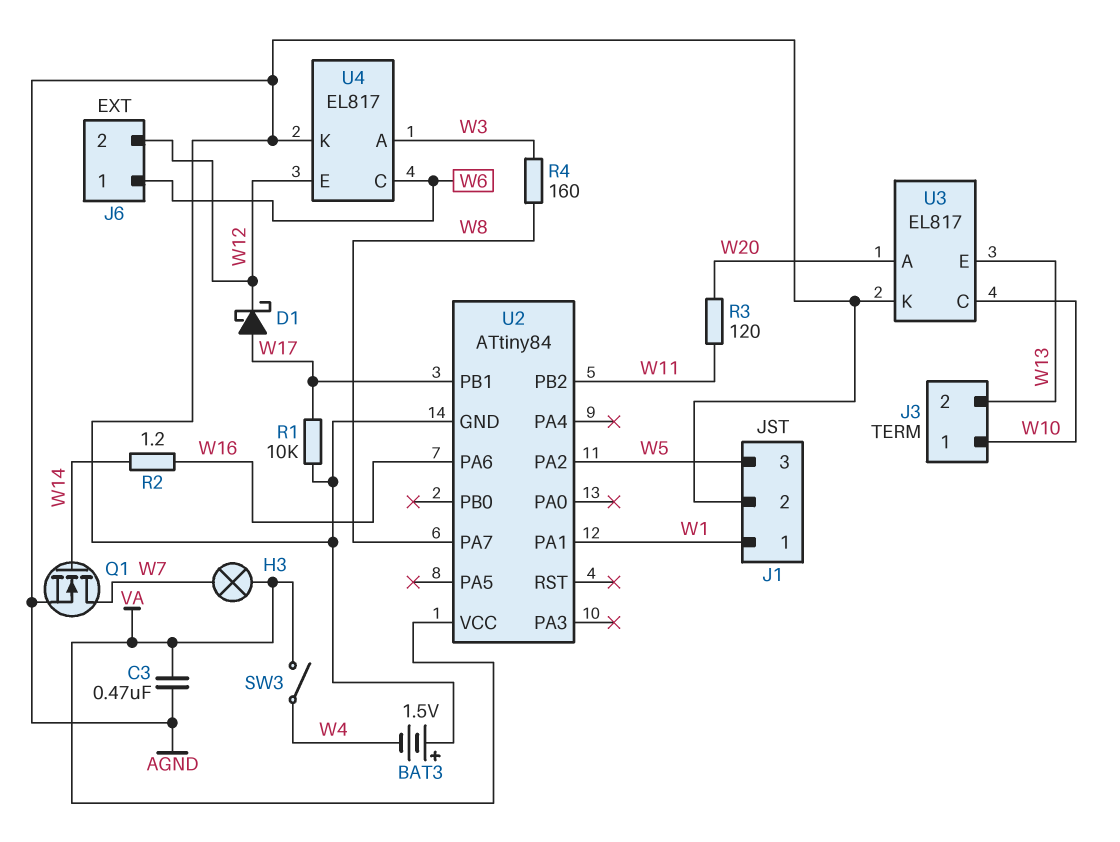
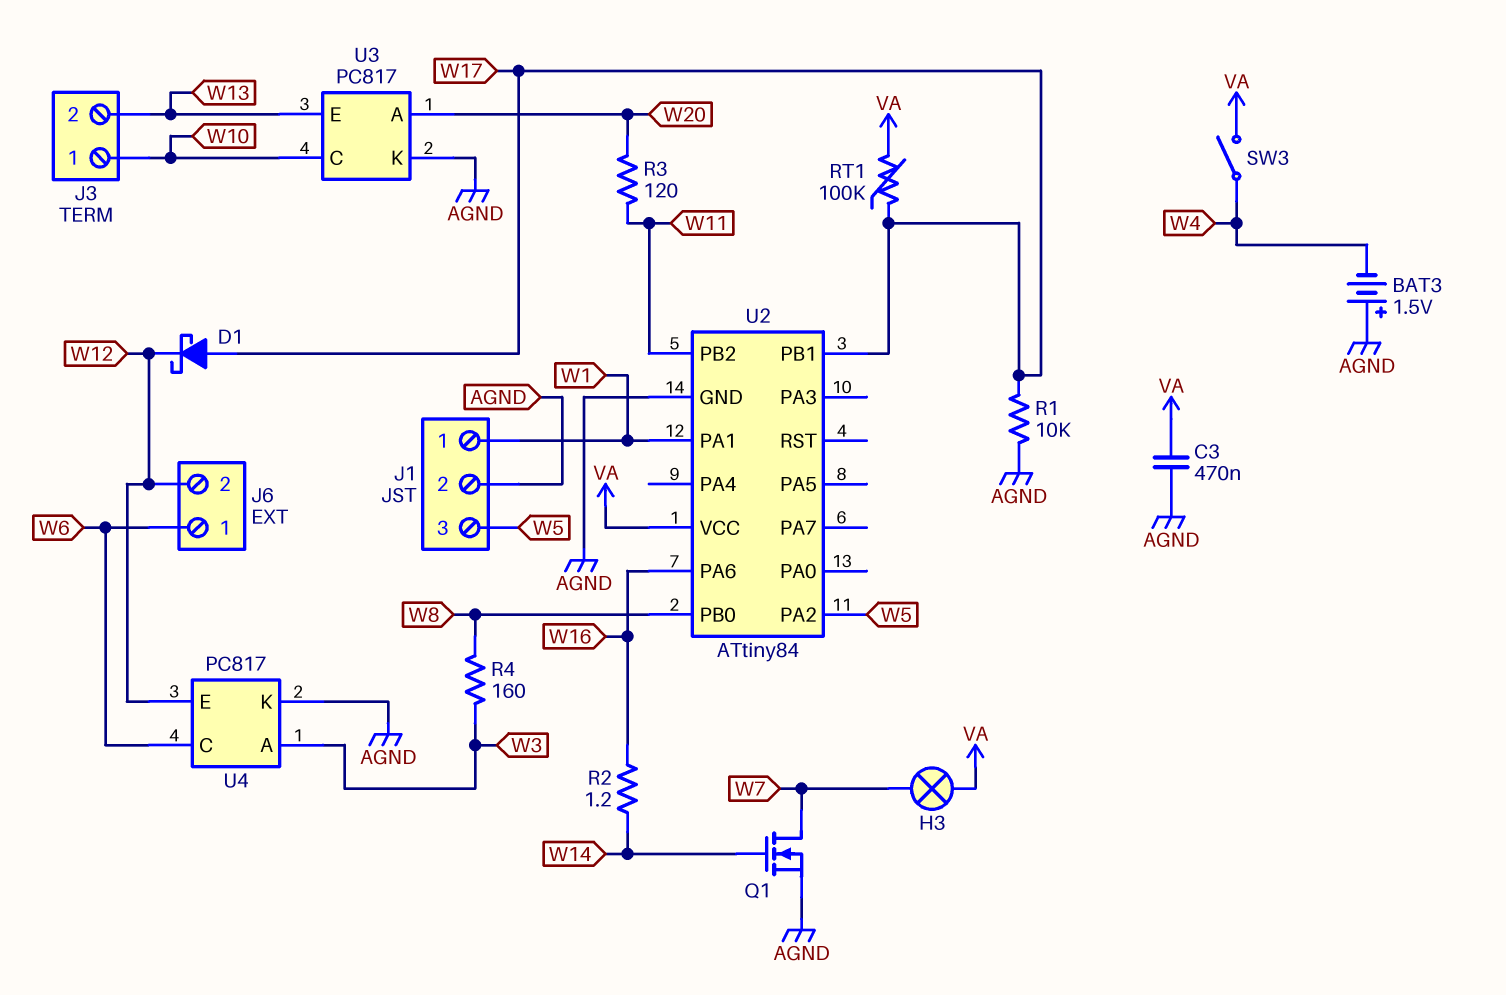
RT1: none -> 100k (VA, W17)
U2 pin PA7: W8 -> none
U2 pin PB0: none -> W8
U3: EL817 -> PC817
U4: EL817 -> PC817

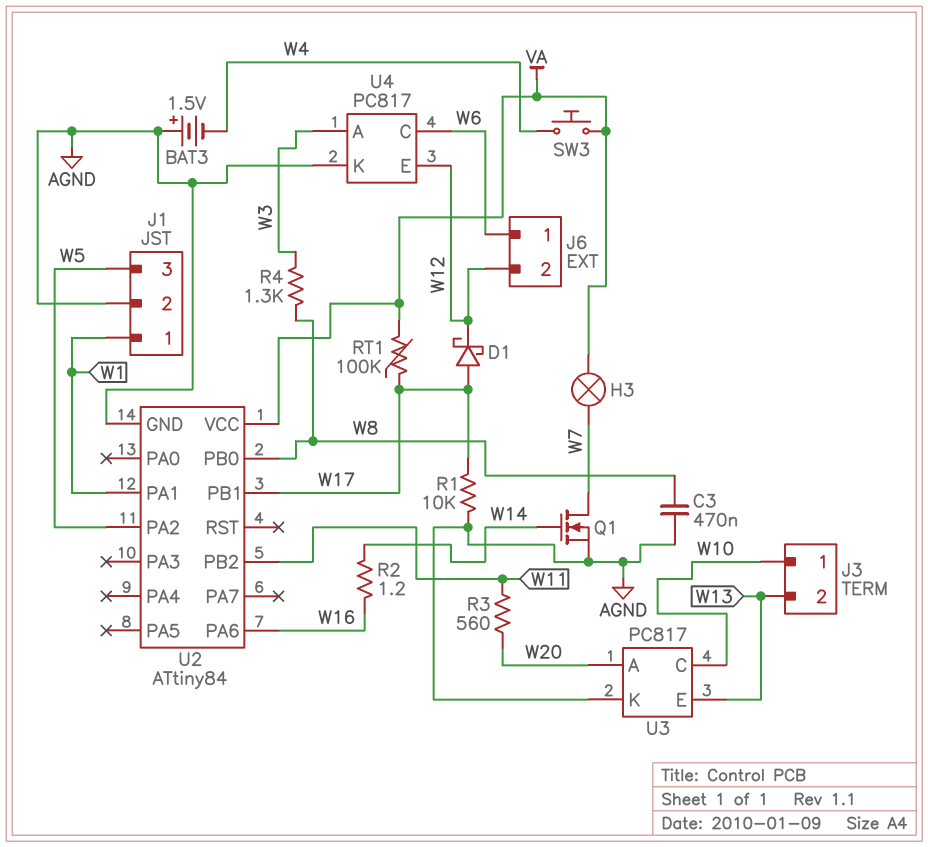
C3: 470nF (AGND, VA) -> 470nF (AGND, W8)
R3: 120 (W11, W20) -> 560 (W11, W20)
R4: 160 (W3, W8) -> 1.3k (W3, W8)
SW3: switch (VA, W4) -> button (VA, W4)

